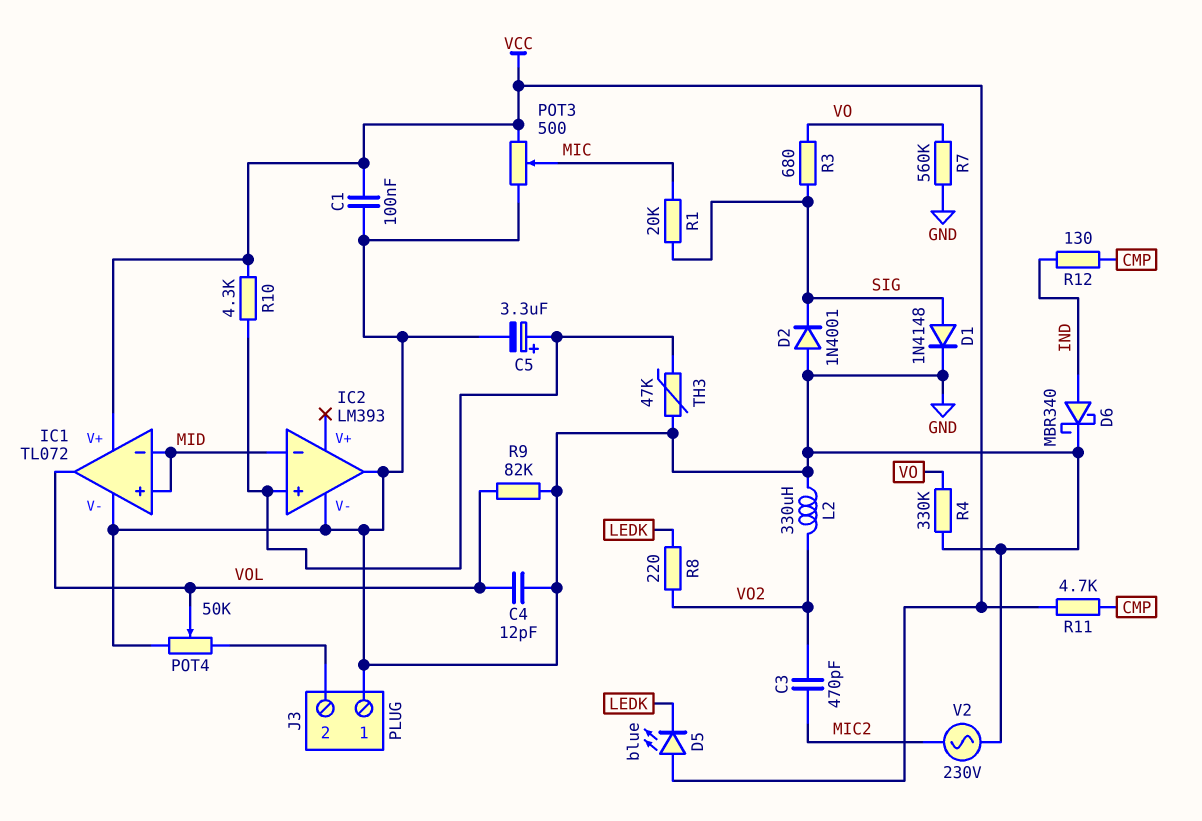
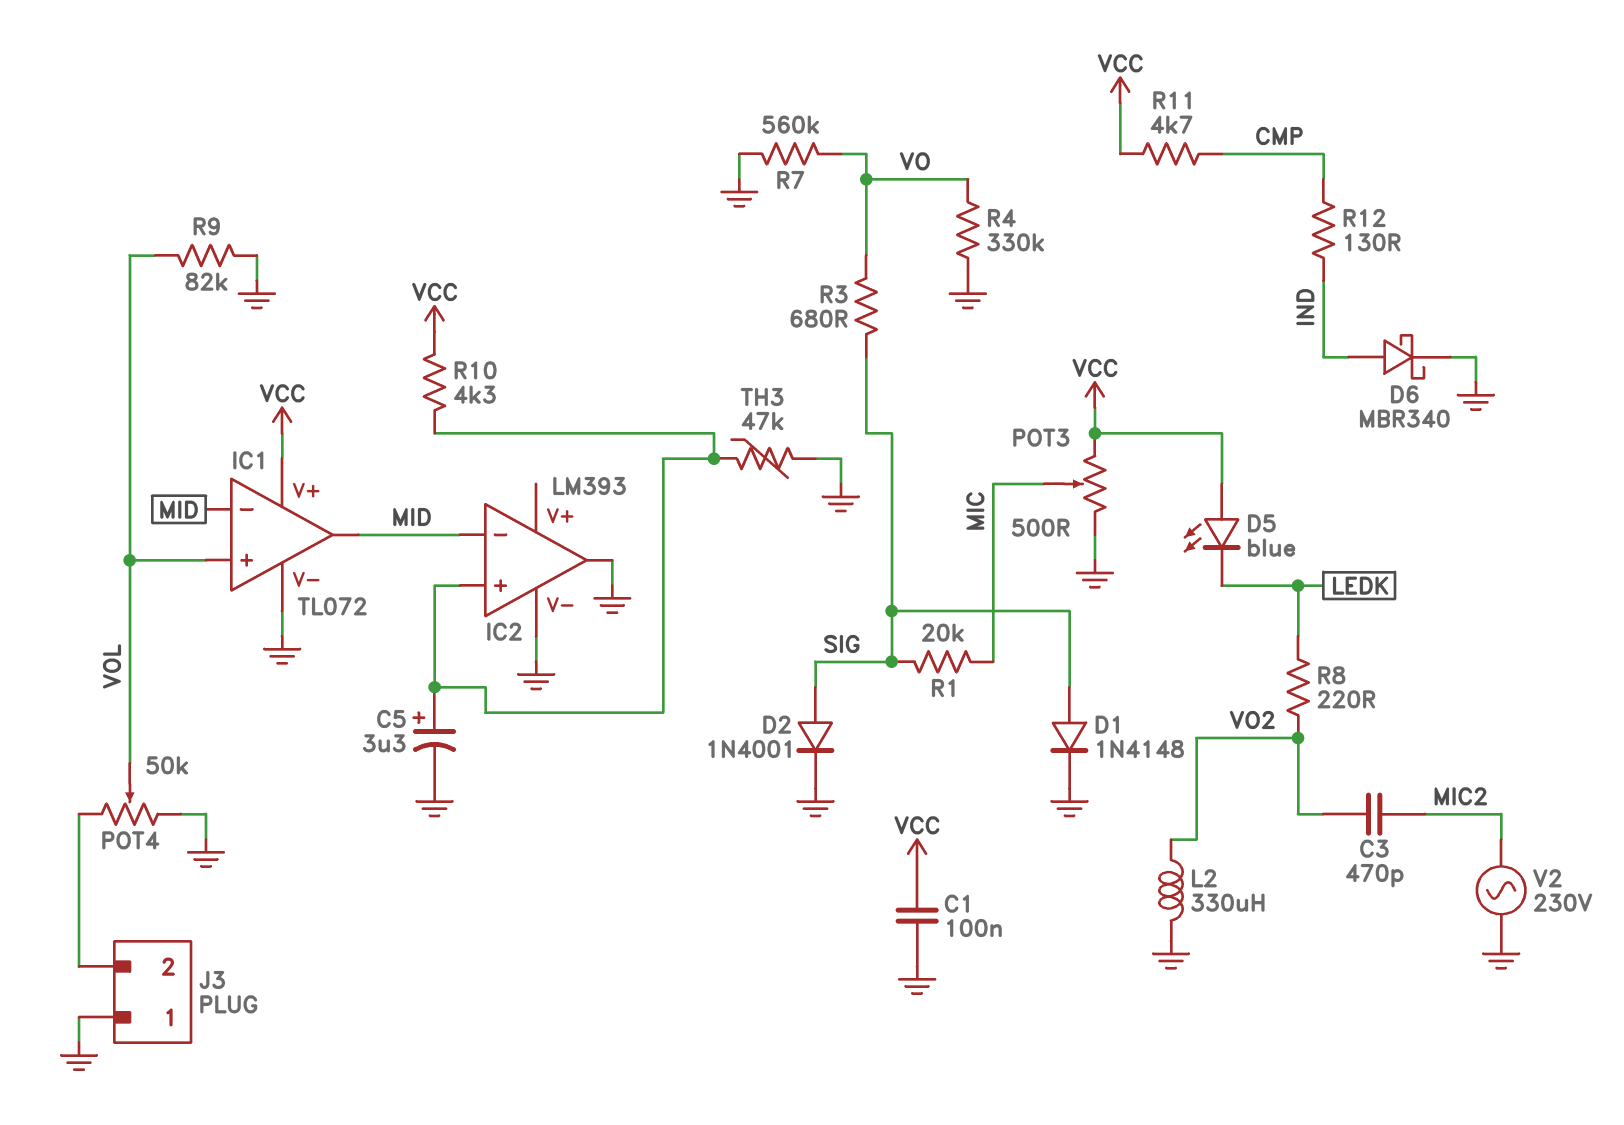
C4: 12pF (GND, VOL) -> none
D2: diode 1N4001 (A GND, K SIG) -> diode 1N4001 (A SIG, K GND)
IC1 pin in+: MID -> VOL
IC1 pin out: VOL -> MID

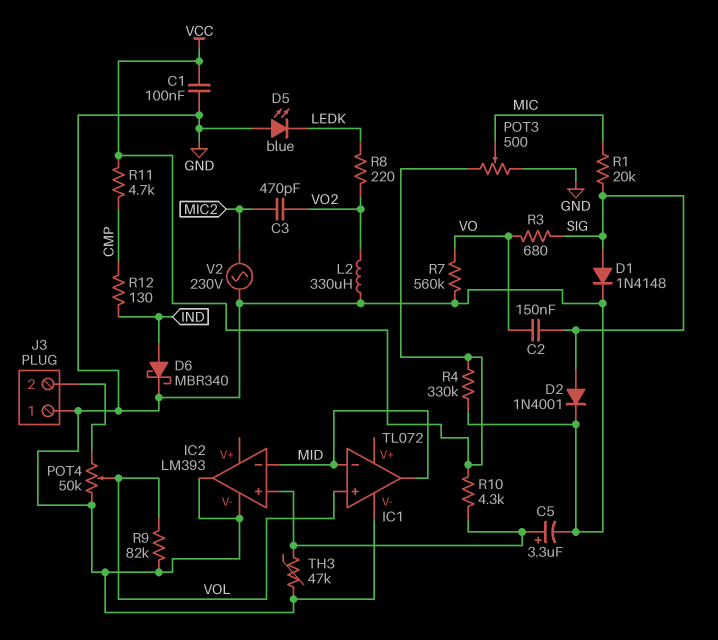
C2: none -> 150nF (SIG, VO)
D5: LED blue (A VCC, K LEDK) -> LED blue (A GND, K LEDK)
IC1 pin V+: VCC -> none
R4: 330k (GND, VO) -> 330k (GND, VCC)

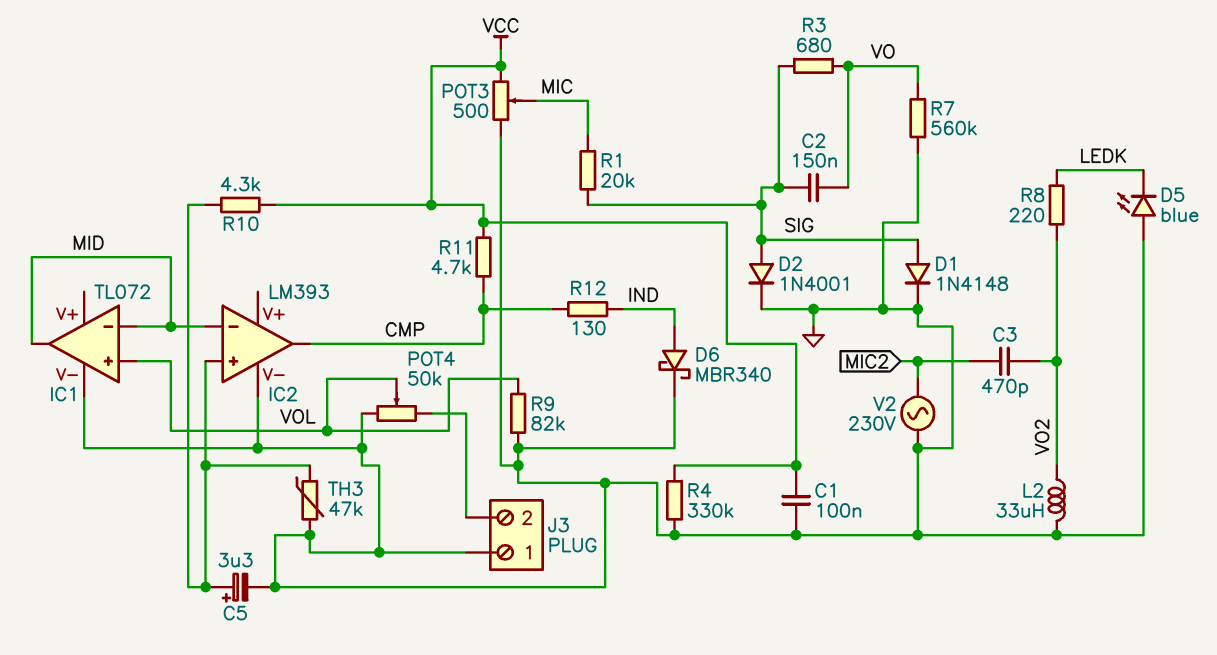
IC2 pin out: GND -> CMP
L2: 330uH (GND, VO2) -> 33uH (GND, VO2)

